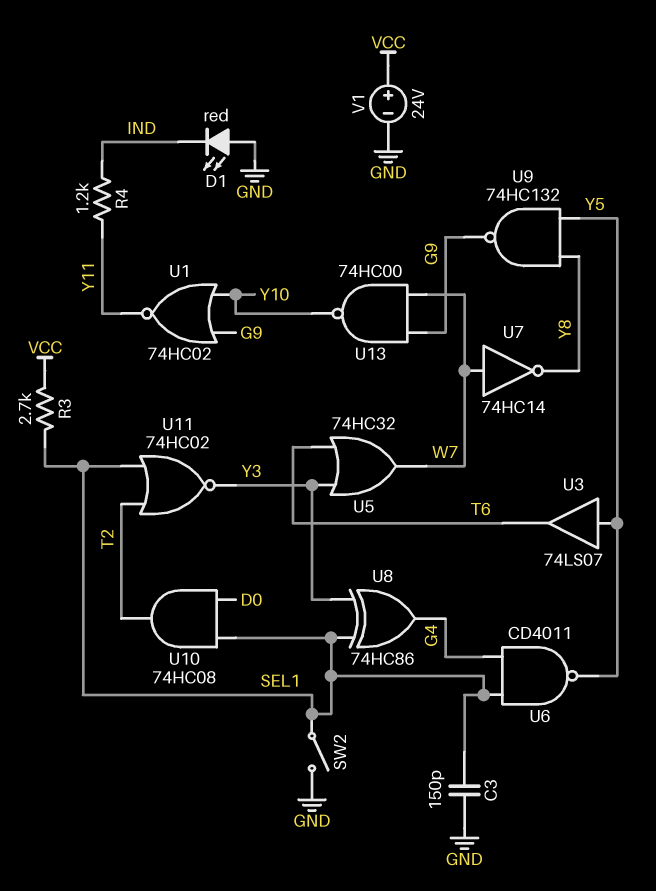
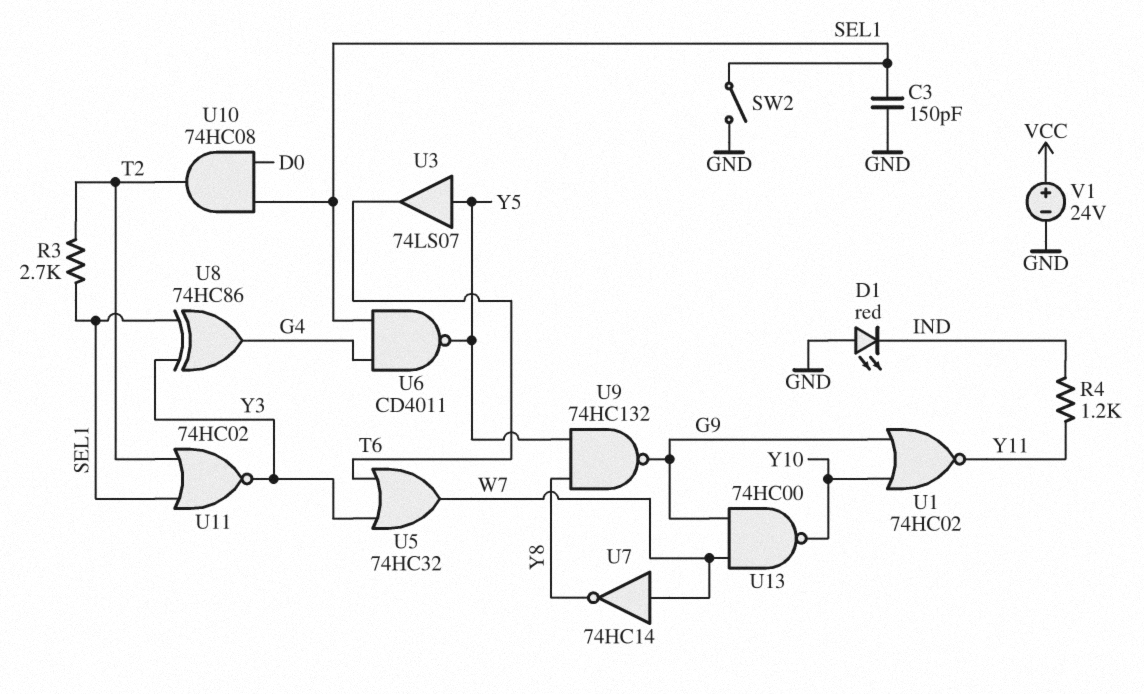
R3: 2.7k (SEL1, VCC) -> 2.7k (SEL1, T2)

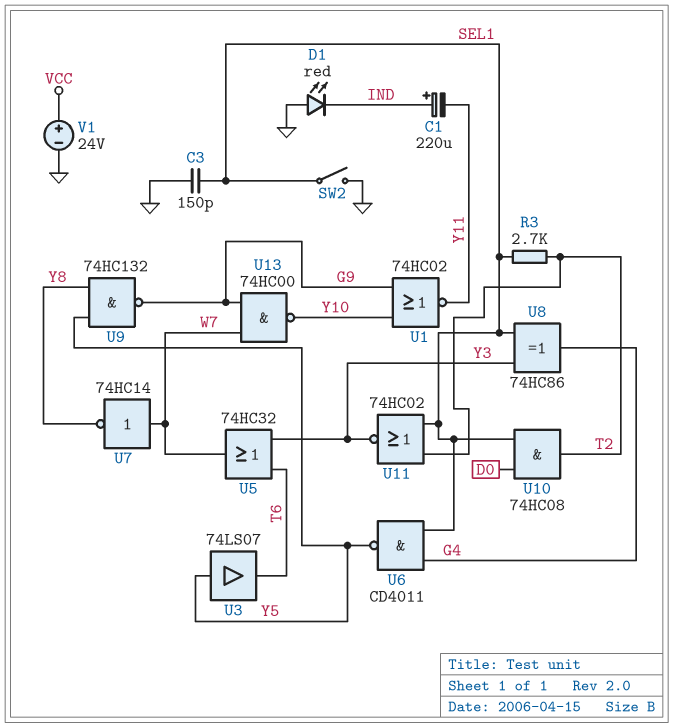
C1: none -> 220uF (plus IND, minus Y11)
R4: 1.2k (IND, Y11) -> none

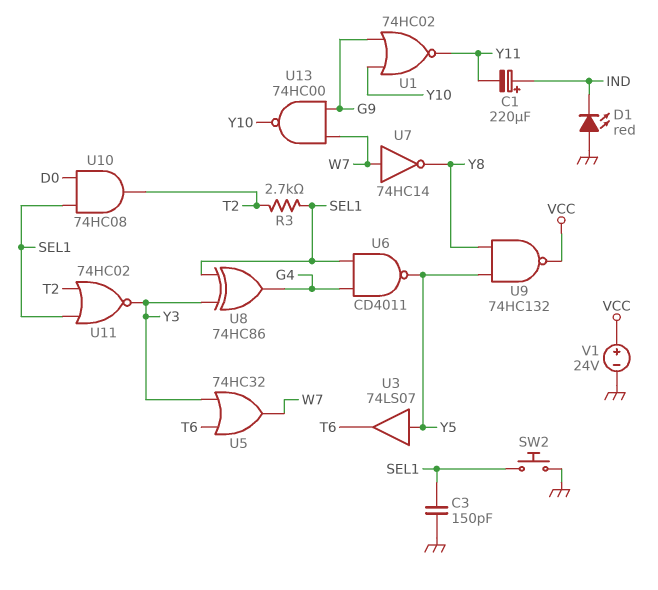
SW2: switch (GND, SEL1) -> button (GND, SEL1)
U9: NAND 74HC132 (in Y5, in Y8, out G9) -> NAND 74HC132 (in Y5, in Y8, out VCC)

